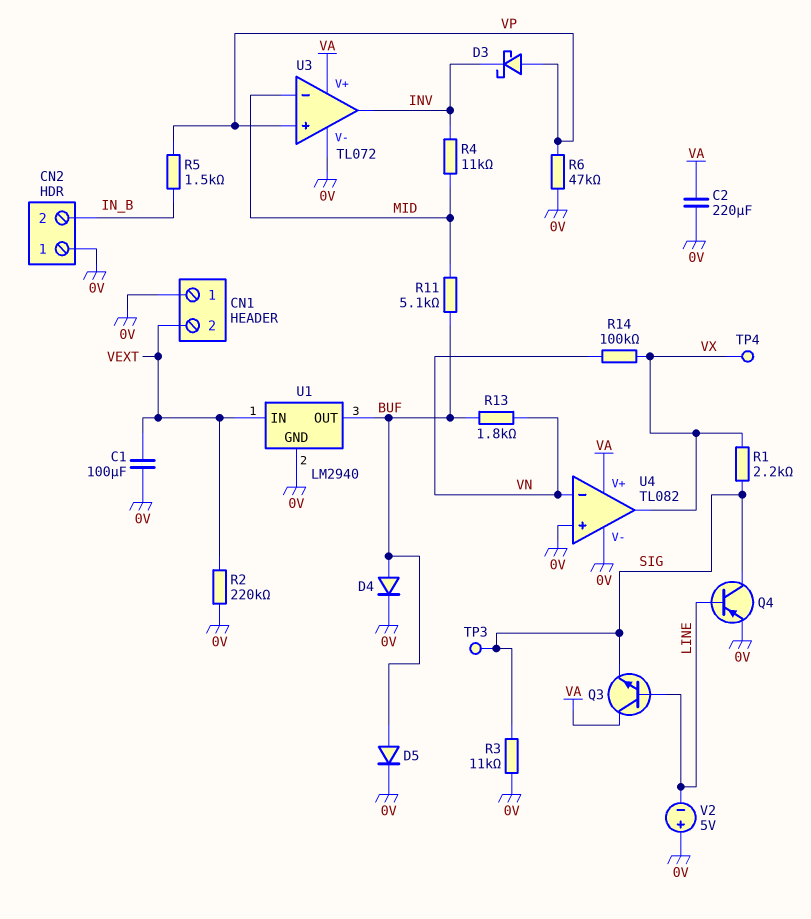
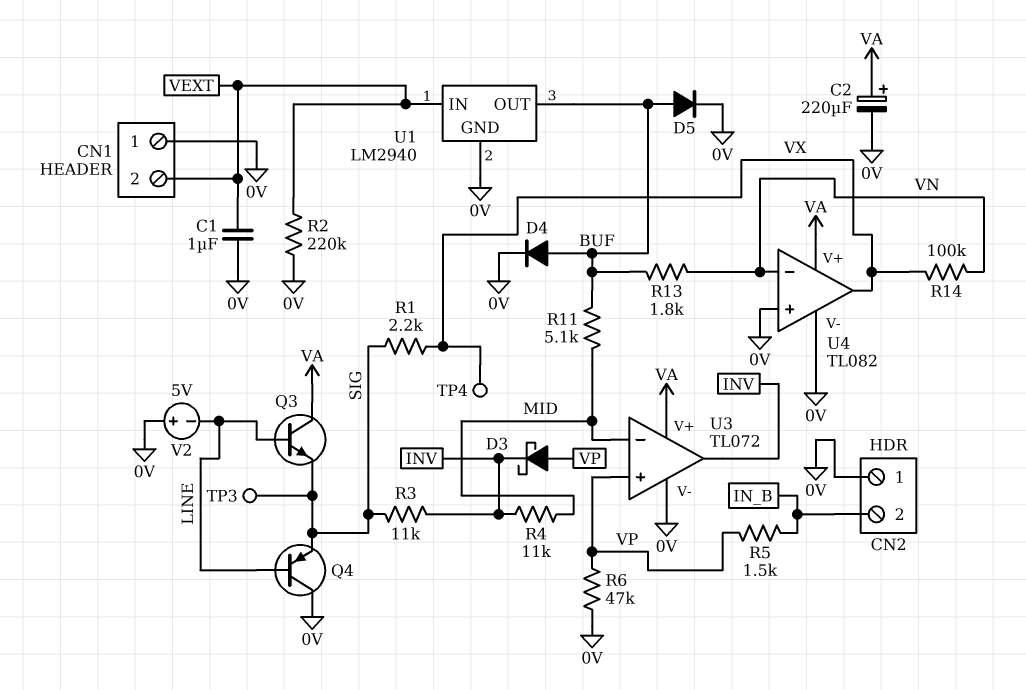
C1: 100uF (0V, VEXT) -> 1uF (0V, VEXT)
C2: 220uF (0V, VA) -> 220uF (plus VA, minus 0V)
Q4: PNP (B LINE, C SIG, E 0V) -> PNP (B LINE, C 0V, E SIG)
R3: 11k (0V, SIG) -> 11k (INV, SIG)

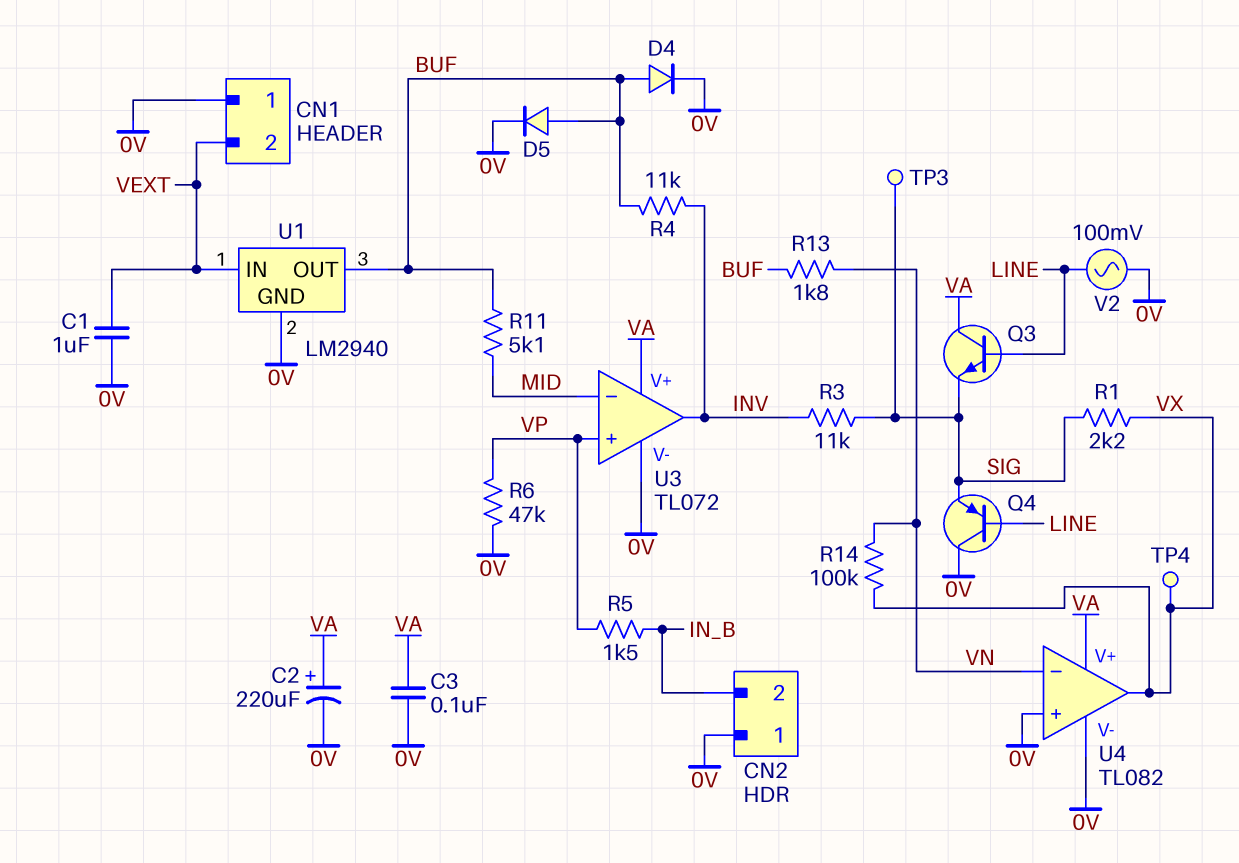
C3: none -> 100nF (0V, VA)
D3: schottky (A VP, K INV) -> none
R2: 220k (0V, VEXT) -> none
R4: 11k (INV, MID) -> 11k (BUF, INV)
V2: 5V (plus 0V, minus LINE) -> AC 100mV (0V, LINE)

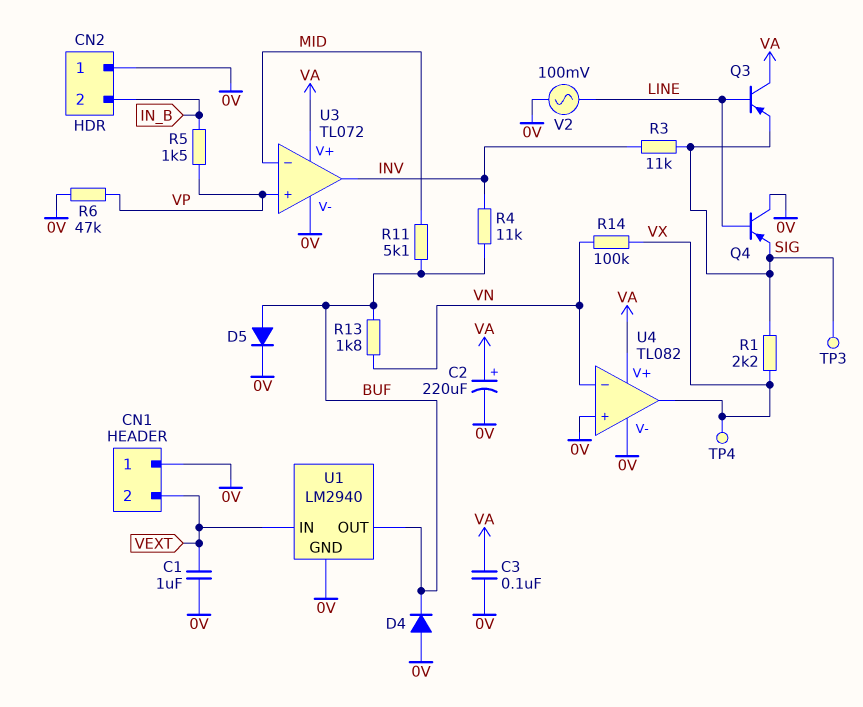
D4: diode (A BUF, K 0V) -> diode (A 0V, K BUF)
Q3: NPN (B LINE, C VA, E SIG) -> PNP (B LINE, C VA, E SIG)

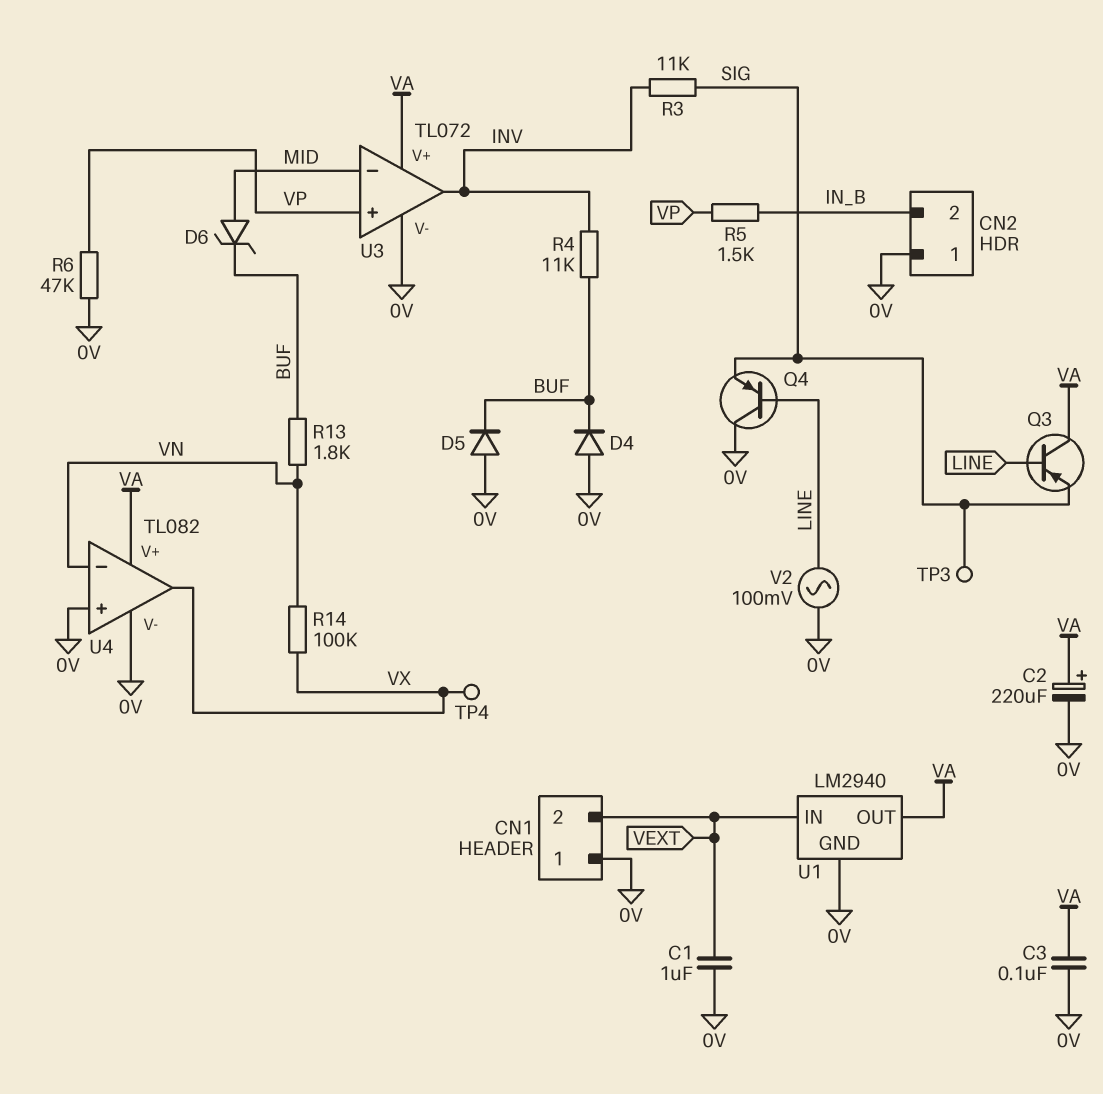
D5: diode (A BUF, K 0V) -> diode (A 0V, K BUF)
D6: none -> zener (A MID, K BUF)
R1: 2.2k (SIG, VX) -> none
R11: 5.1k (BUF, MID) -> none
U1 pin OUT: BUF -> VA

